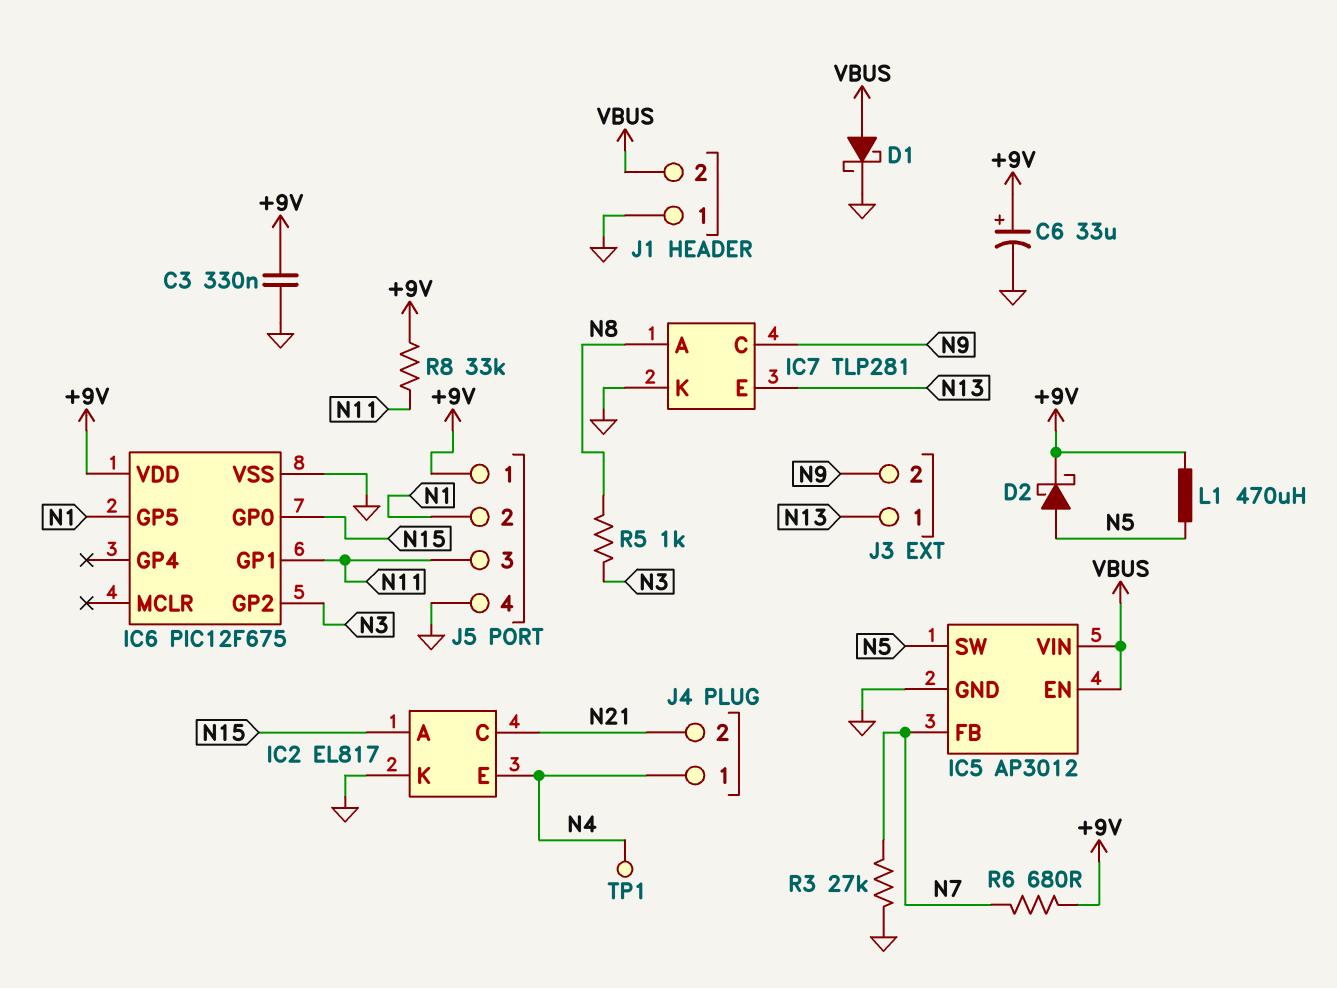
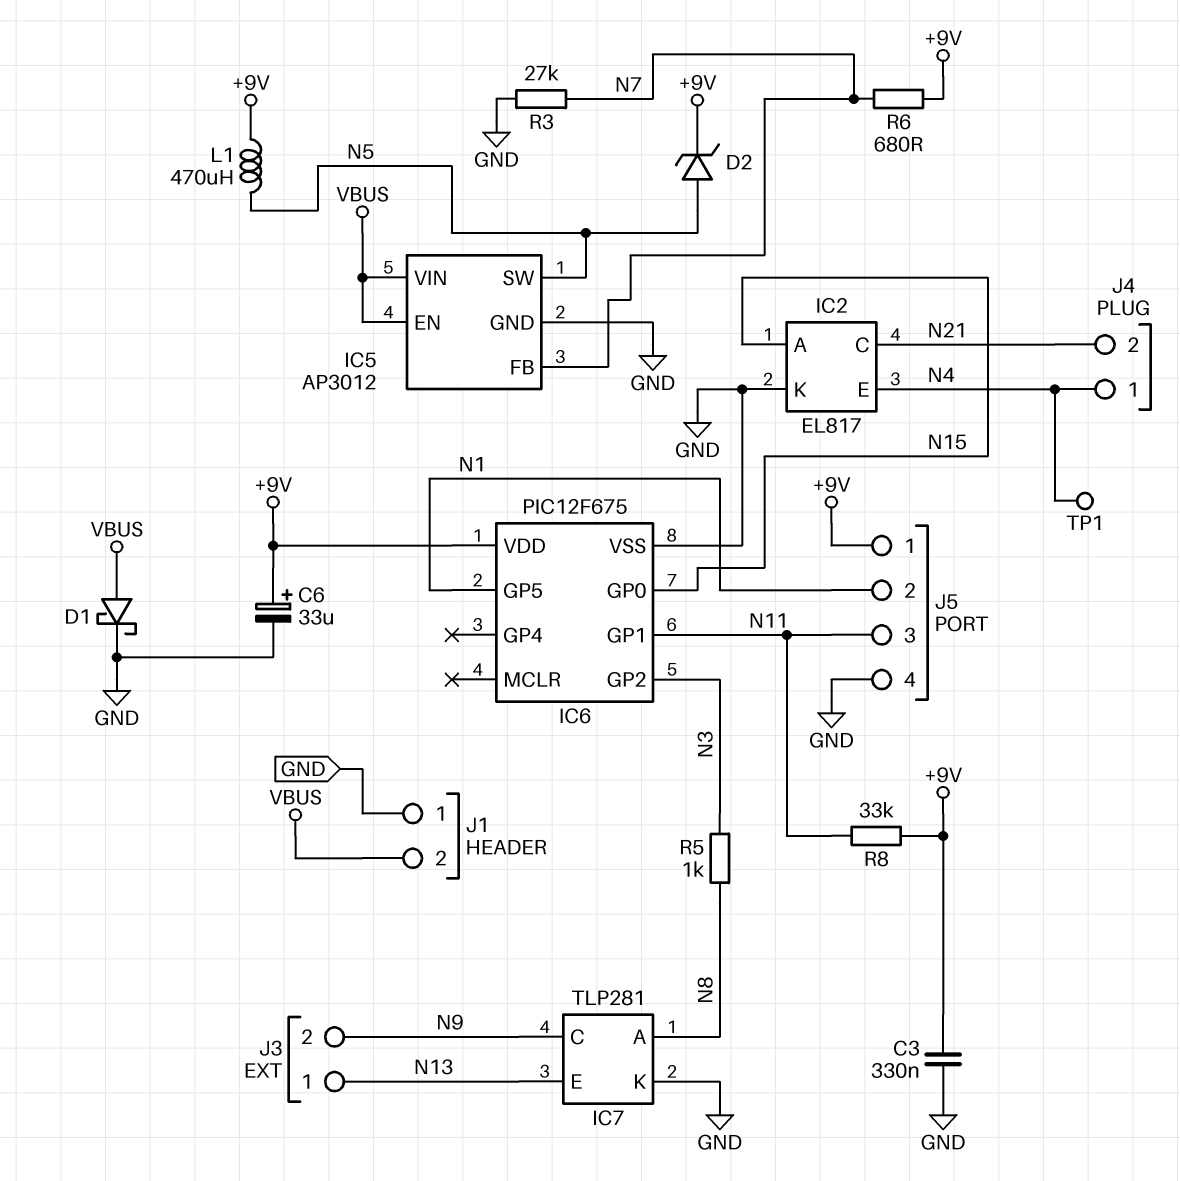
D2: schottky (A N5, K +9V) -> zener (A N5, K +9V)

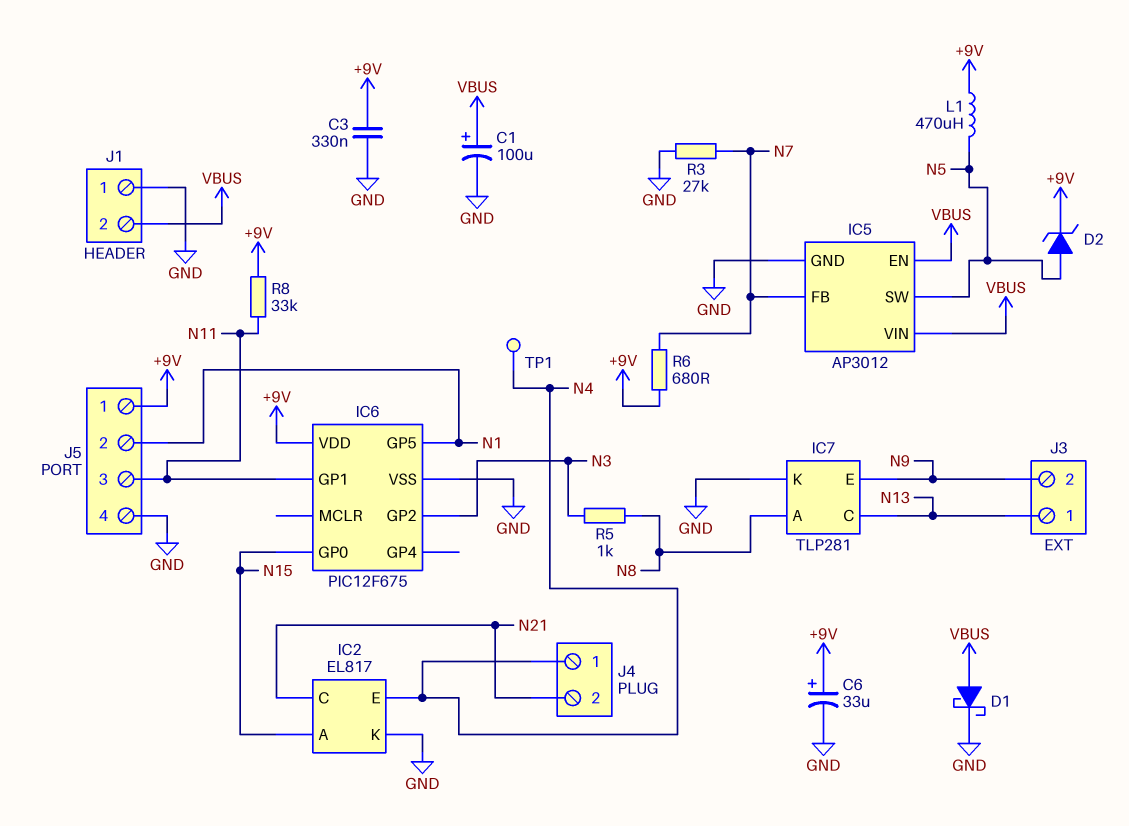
C1: none -> 100uF (plus VBUS, minus GND)
IC7 pin C: N9 -> N13
IC7 pin E: N13 -> N9

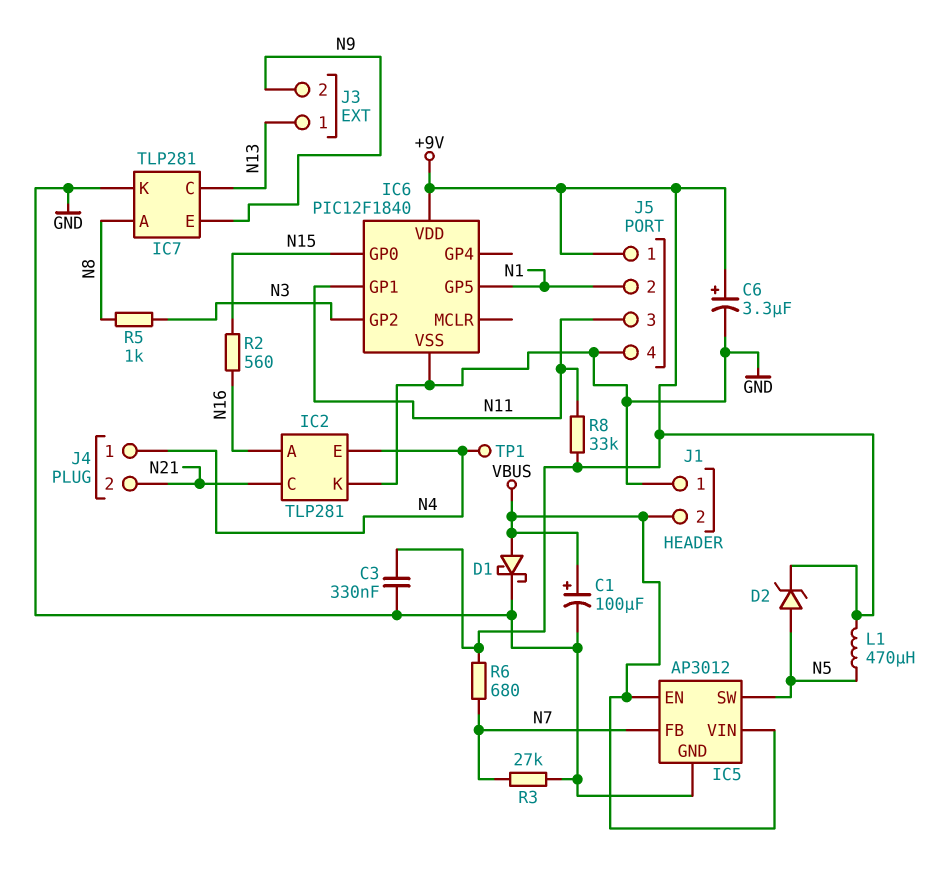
C6: 33uF (plus +9V, minus GND) -> 3.3uF (plus +9V, minus GND)
IC2: EL817 -> TLP281
IC2 pin A: N15 -> N16
IC6: PIC12F675 -> PIC12F1840
R2: none -> 560 (N15, N16)

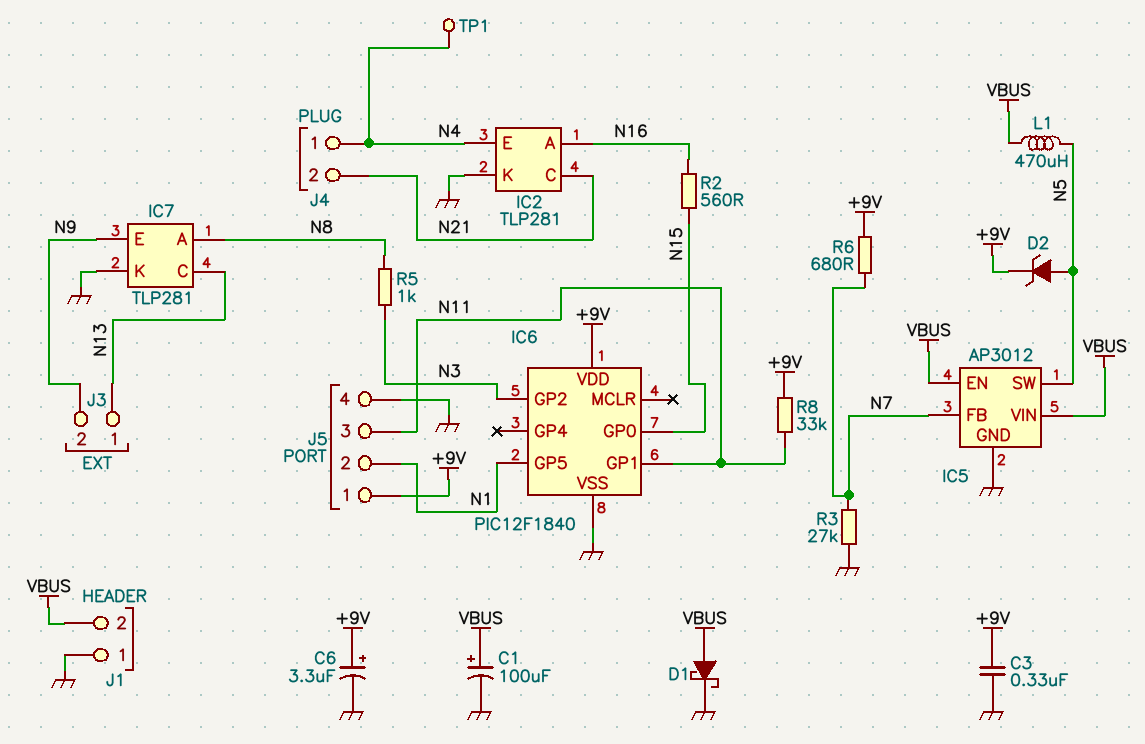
L1: 470uH (+9V, N5) -> 470uH (N5, VBUS)

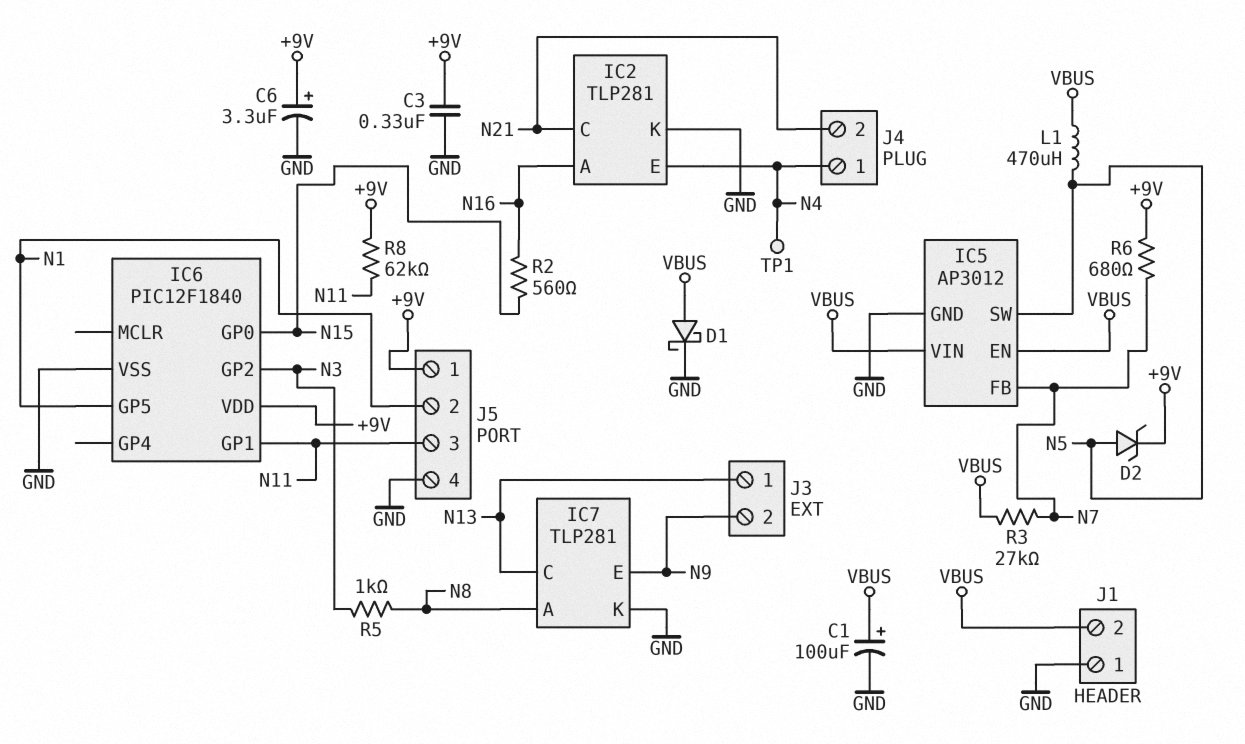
R3: 27k (GND, N7) -> 27k (N7, VBUS)
R8: 33k (+9V, N11) -> 62k (+9V, N11)

